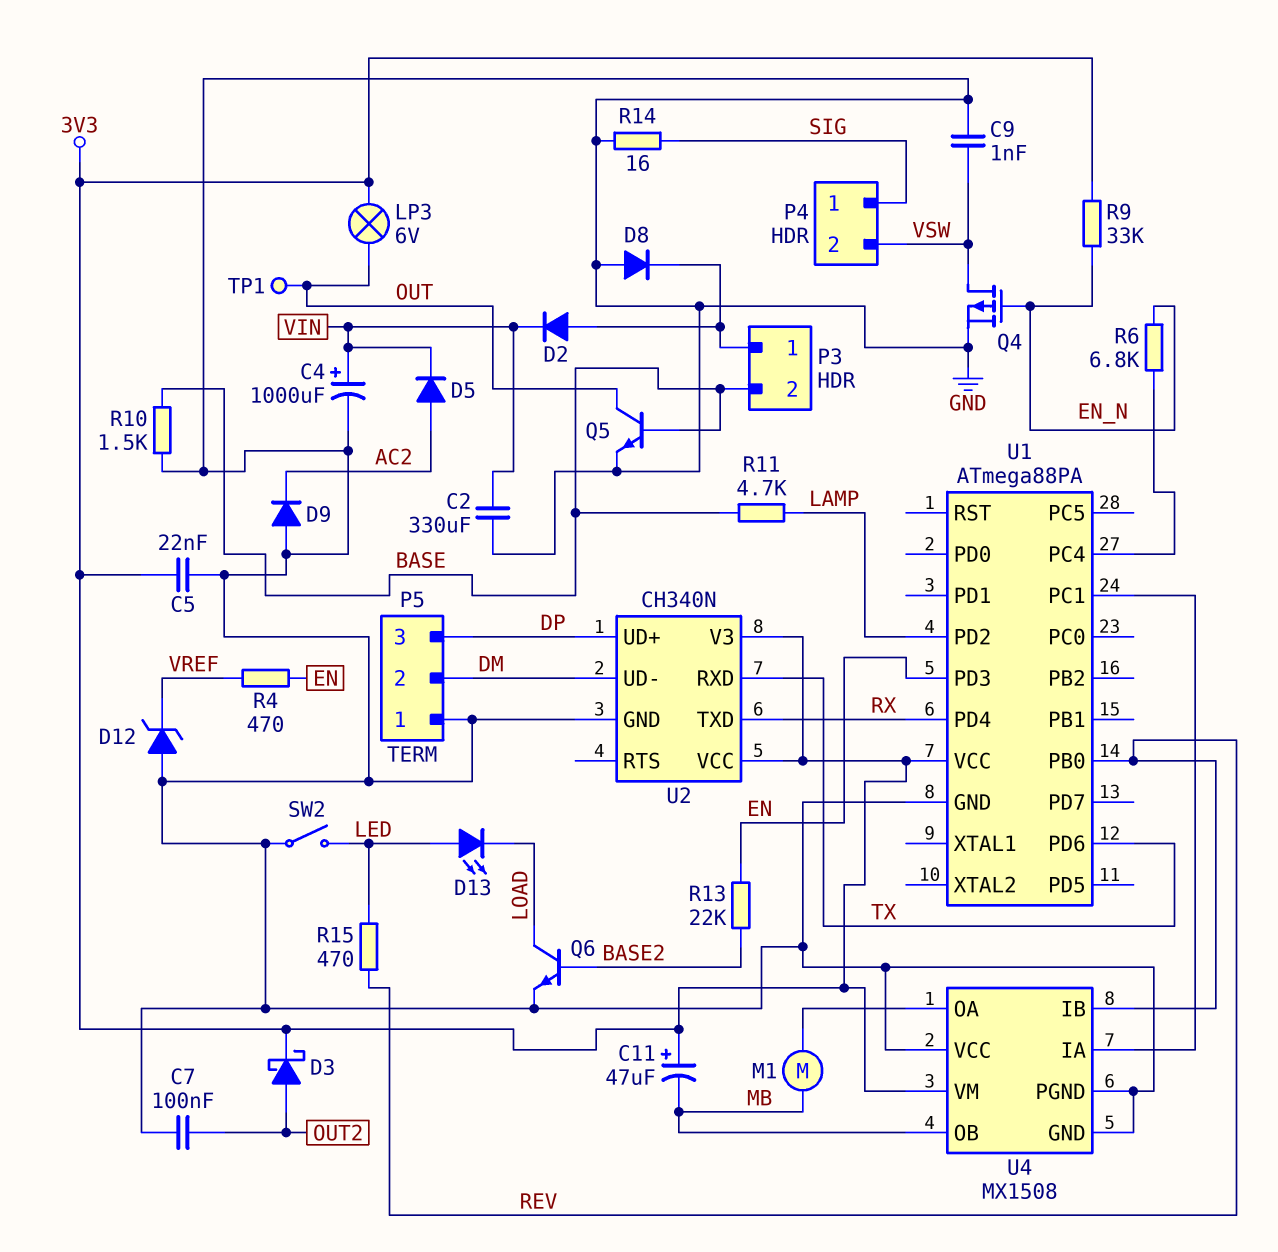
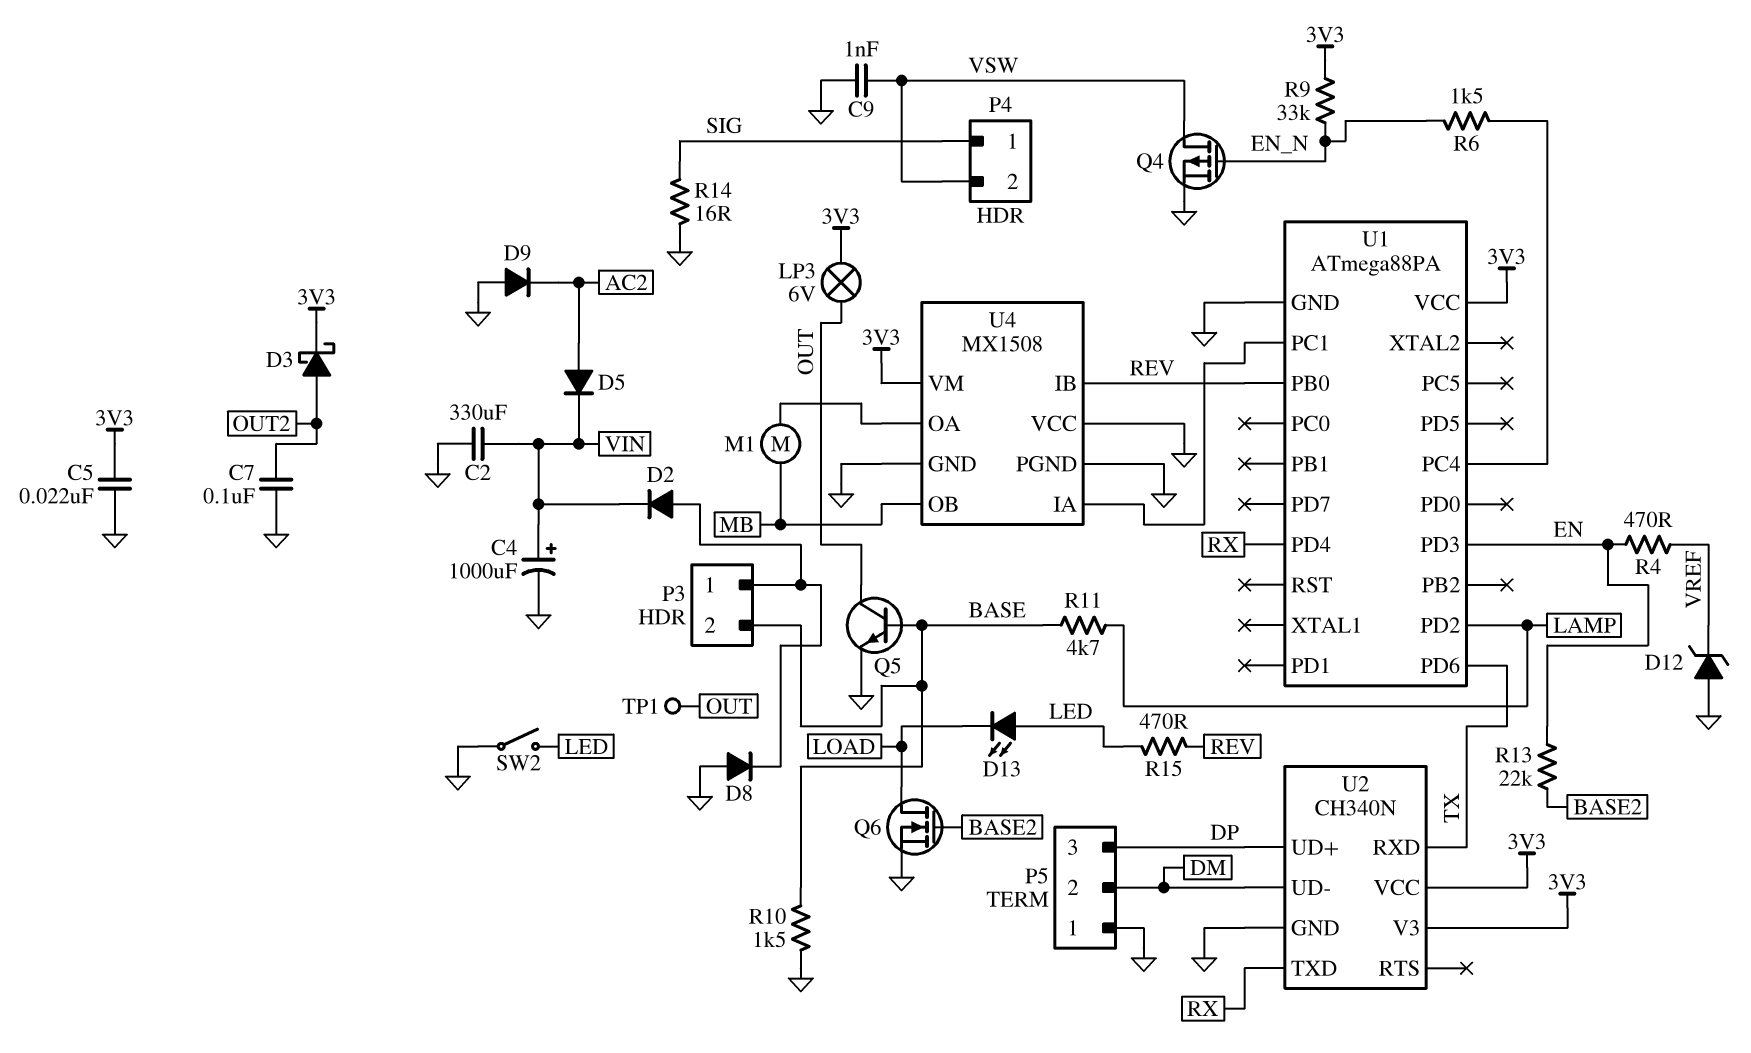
C11: 47uF (plus 3V3, minus MB) -> none
Q6: NPN (B BASE2, C LOAD, E GND) -> NMOS (G BASE2, D LOAD, S GND)
R6: 6.8k (EN_N, U1/PC4) -> 1.5k (EN_N, U1/PC4)

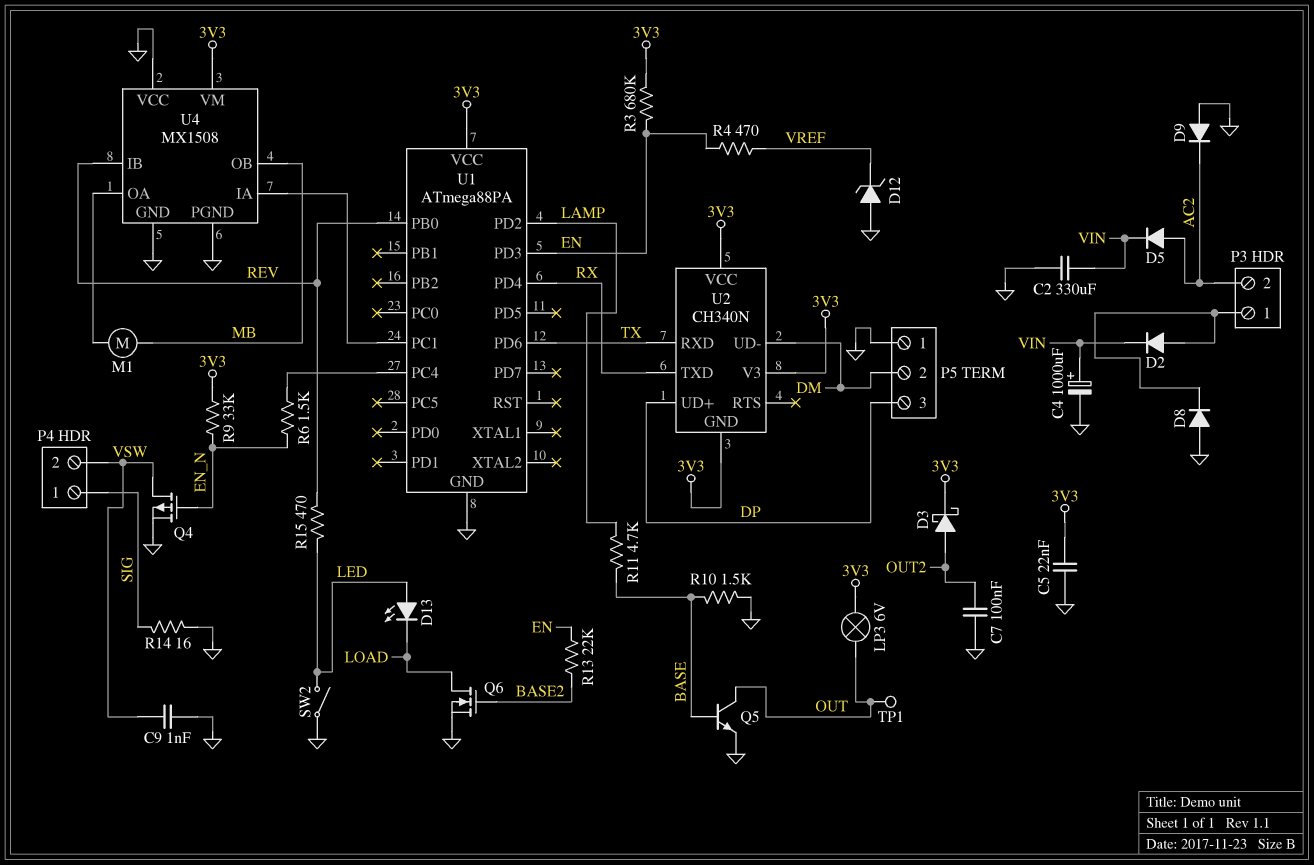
P3 pin 2: BASE -> AC2
R3: none -> 680k (3V3, EN)
U2 pin GND: GND -> 3V3

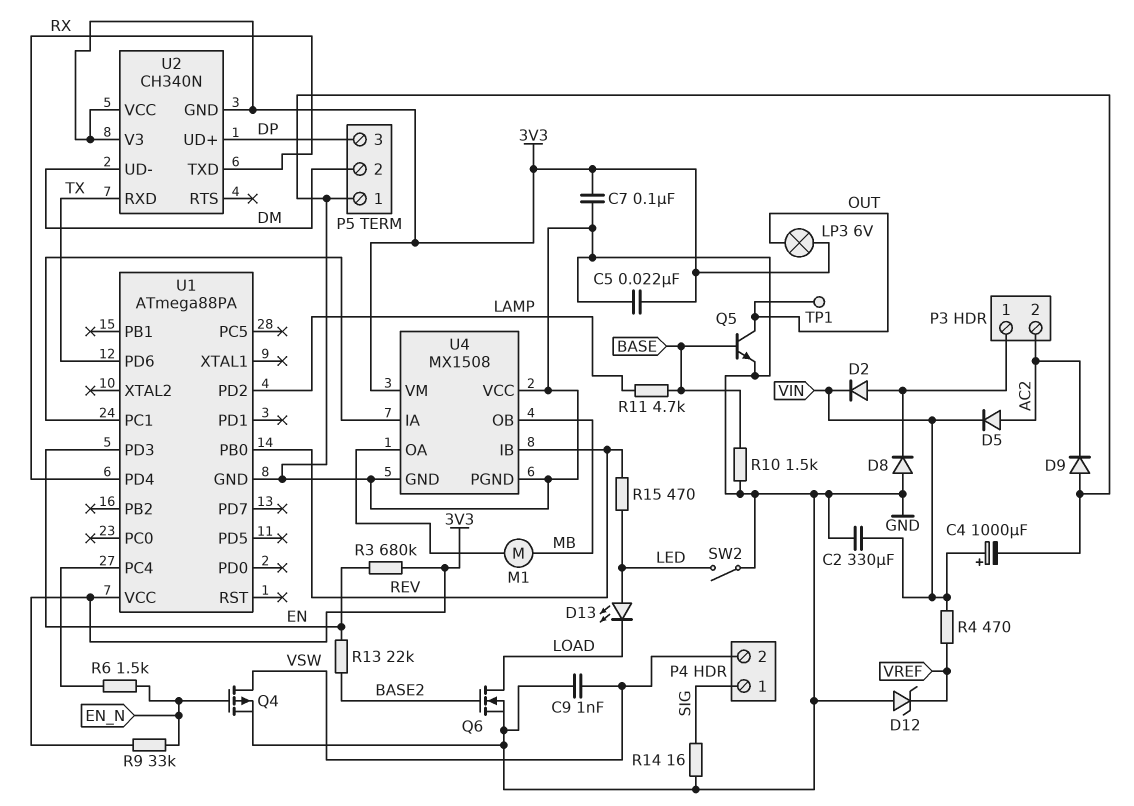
C7: 100nF (GND, OUT2) -> 100nF (3V3, GND)
D3: schottky (A OUT2, K 3V3) -> none
R4: 470 (EN, VREF) -> 470 (VIN, VREF)

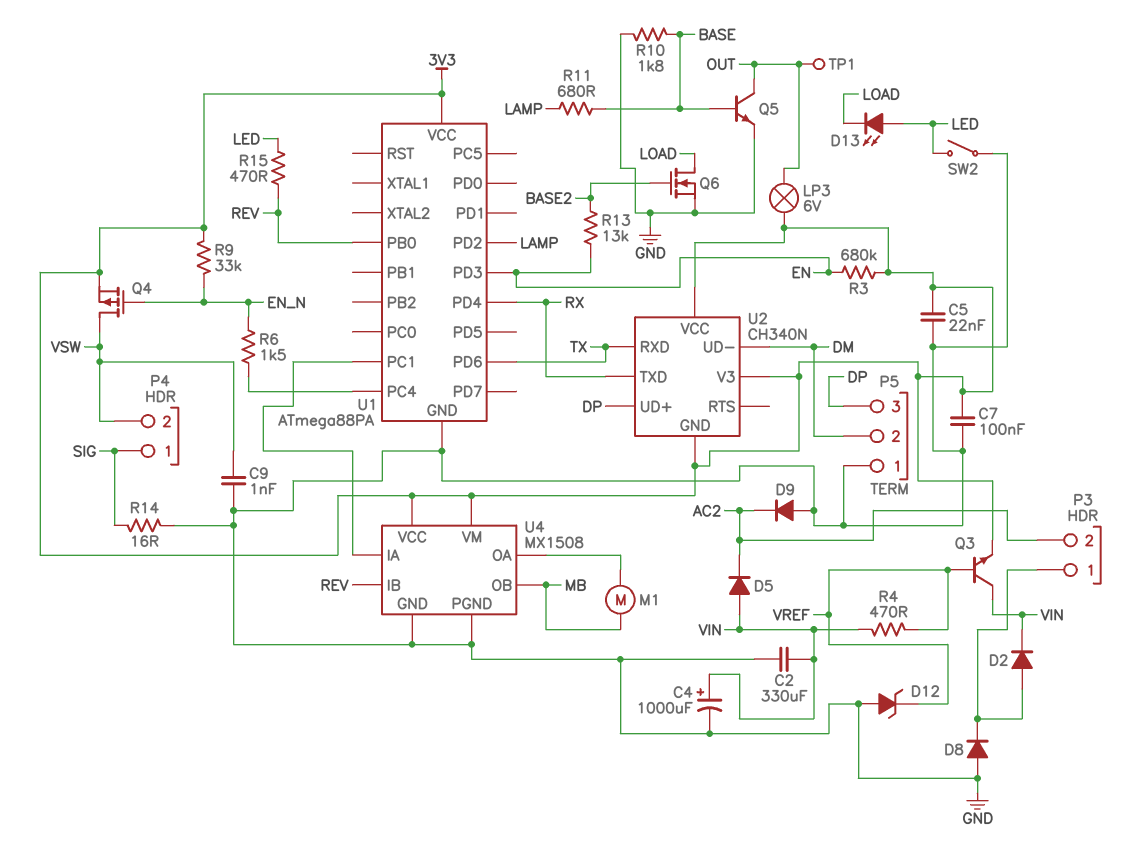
D5: diode (A AC2, K VIN) -> diode (A VIN, K AC2)
Q3: none -> NPN (B VREF, C VIN, E 3V3)
Q4: PMOS (G EN_N, D VSW, S GND) -> PMOS (G EN_N, D VSW, S 3V3)
R10: 1.5k (BASE, GND) -> 1.8k (BASE, GND)
R11: 4.7k (BASE, LAMP) -> 680 (BASE, LAMP)
R13: 22k (BASE2, EN) -> 13k (BASE2, EN)
U4 pin VCC: GND -> 3V3

